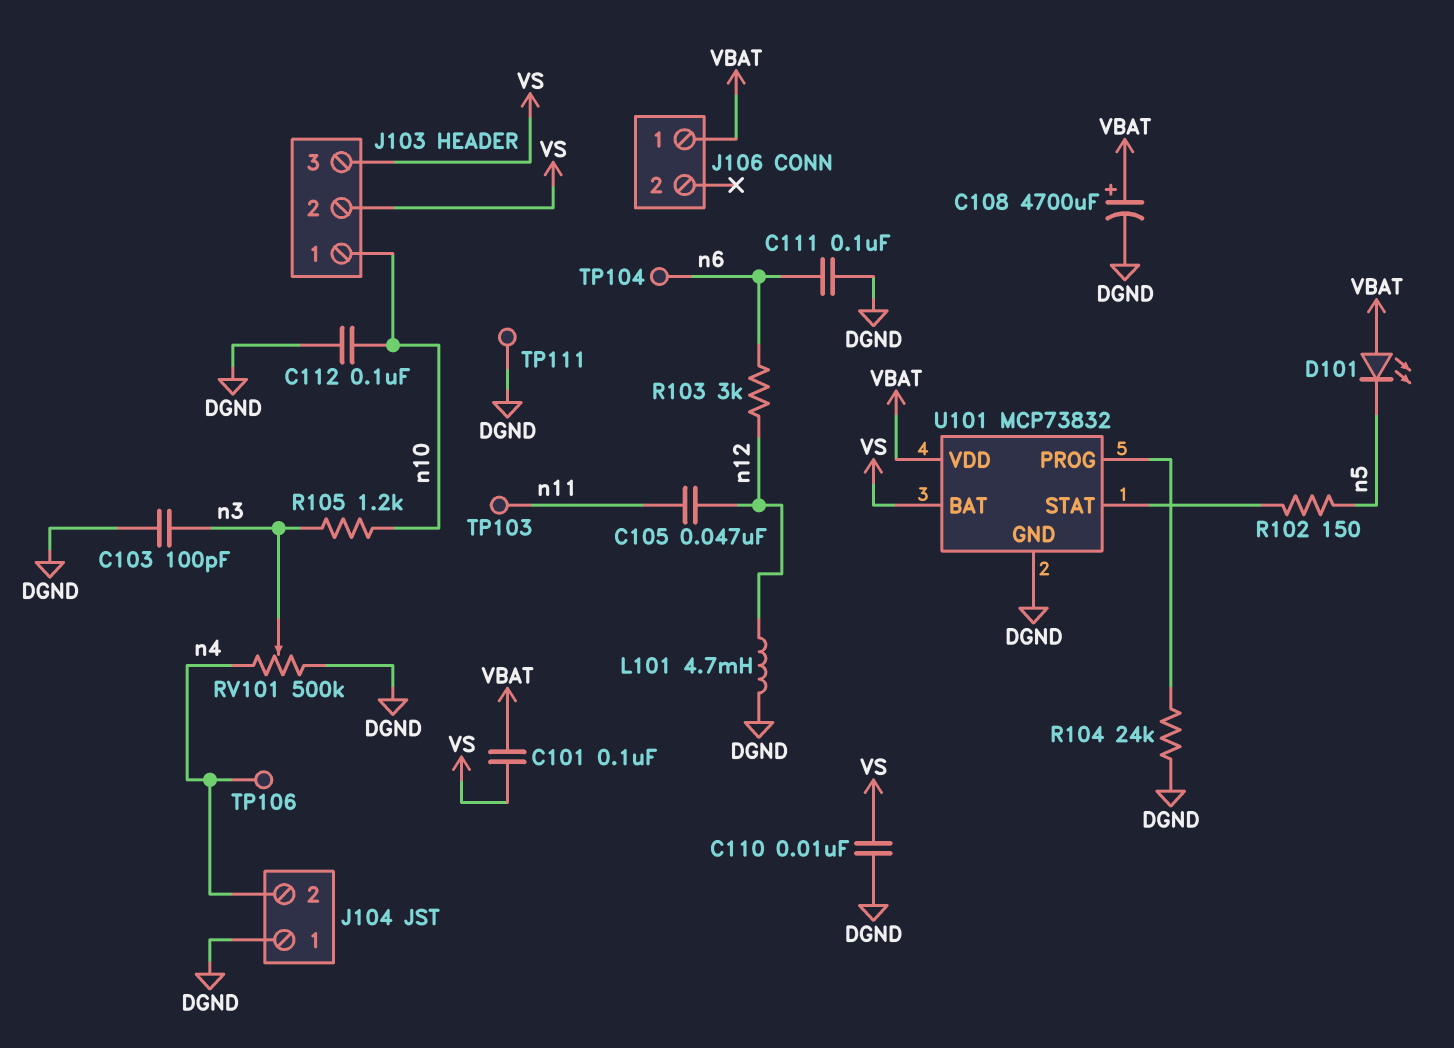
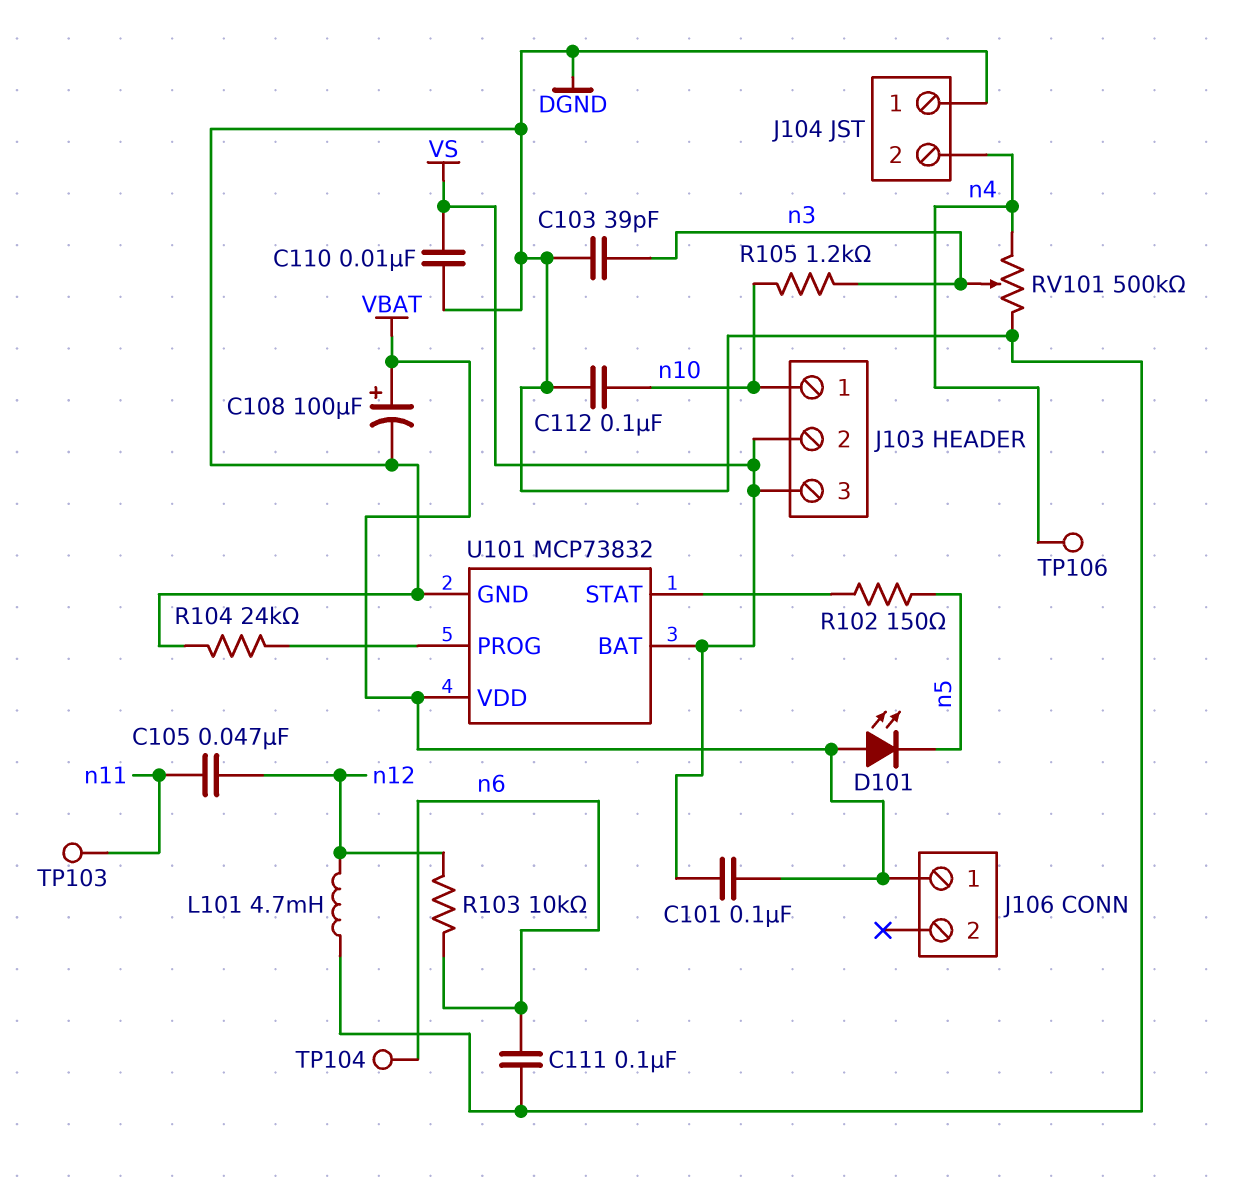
C103: 100pF (DGND, n3) -> 39pF (DGND, n3)
C108: 4700uF (plus VBAT, minus DGND) -> 100uF (plus VBAT, minus DGND)
R103: 3k (n6, n12) -> 10k (n6, n12)
TP111: test point (DGND) -> none

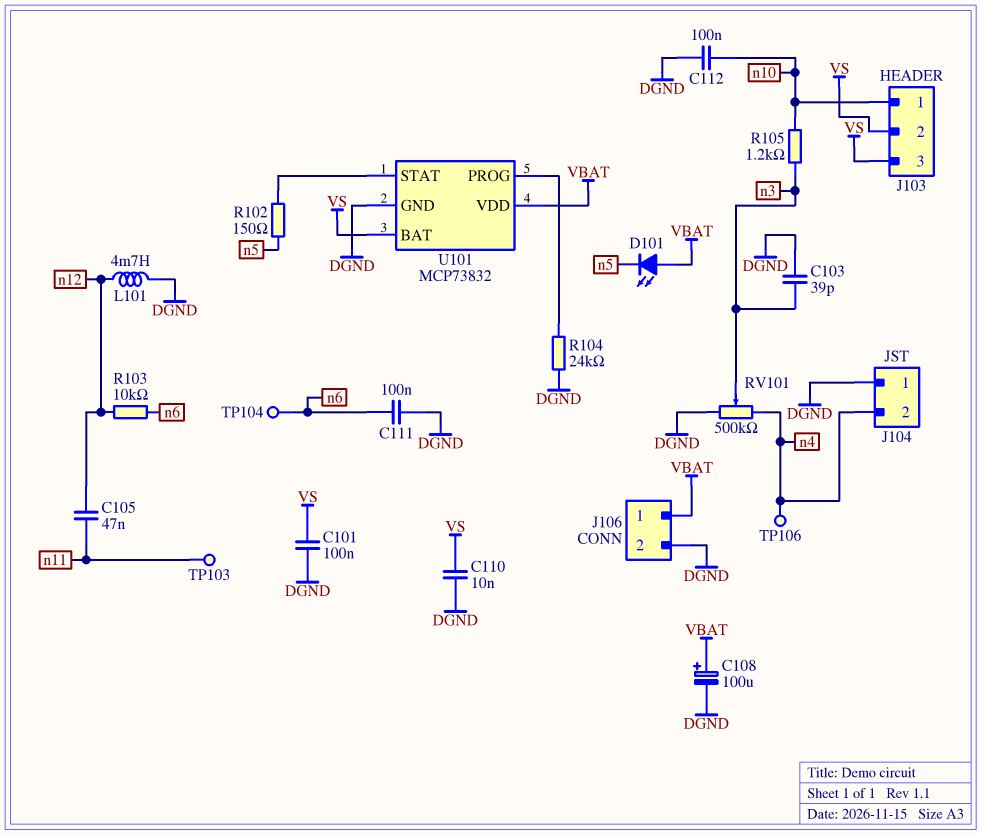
C101: 100nF (VBAT, VS) -> 100nF (DGND, VS)
J106 pin 2: none -> DGND

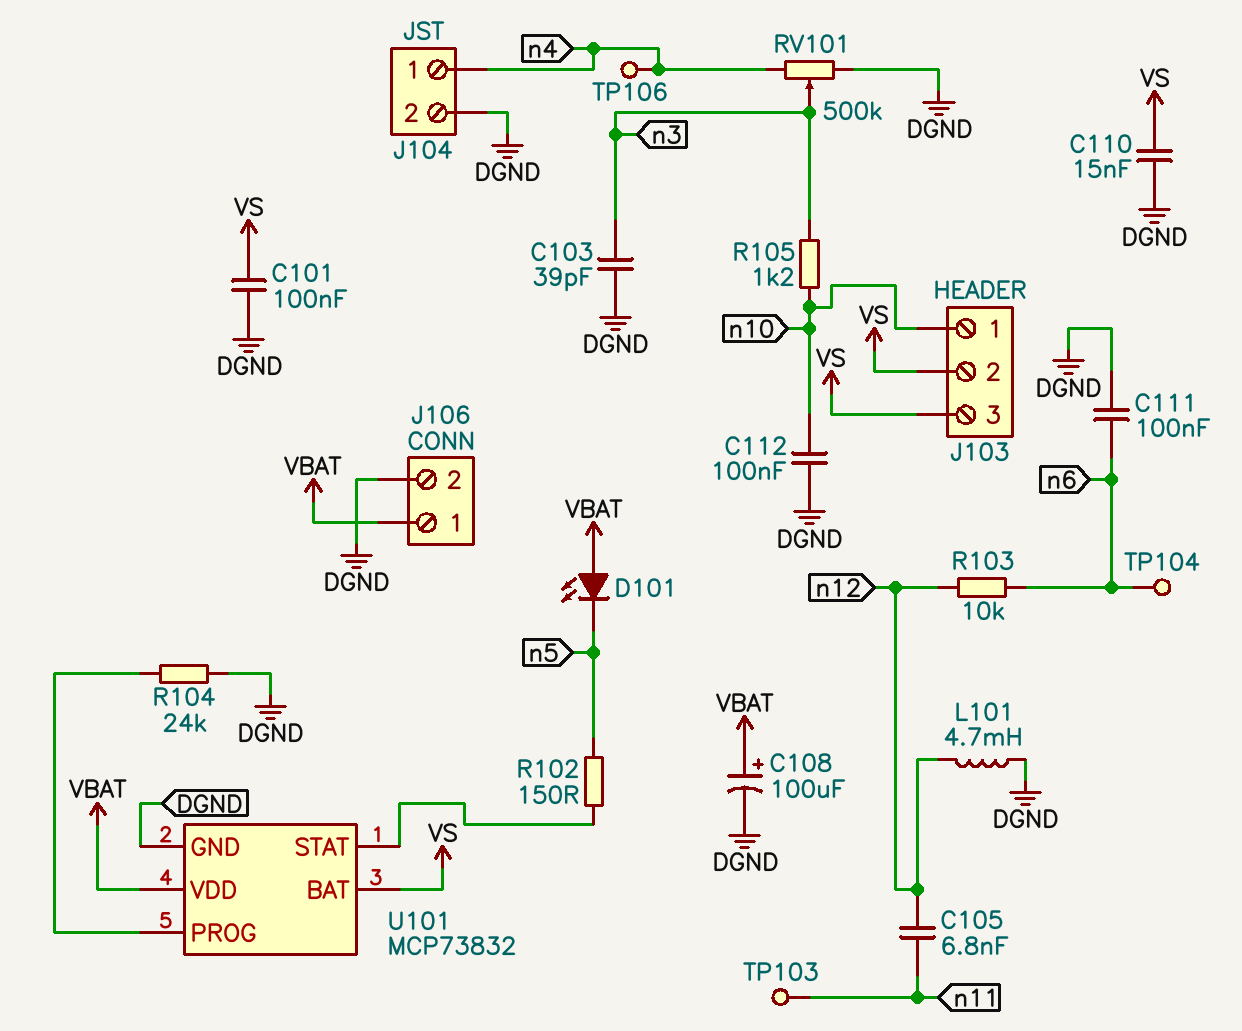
C105: 47nF (n11, n12) -> 6.8nF (n11, n12)
C110: 10nF (DGND, VS) -> 15nF (DGND, VS)
J104 pin 1: DGND -> n4
J104 pin 2: n4 -> DGND

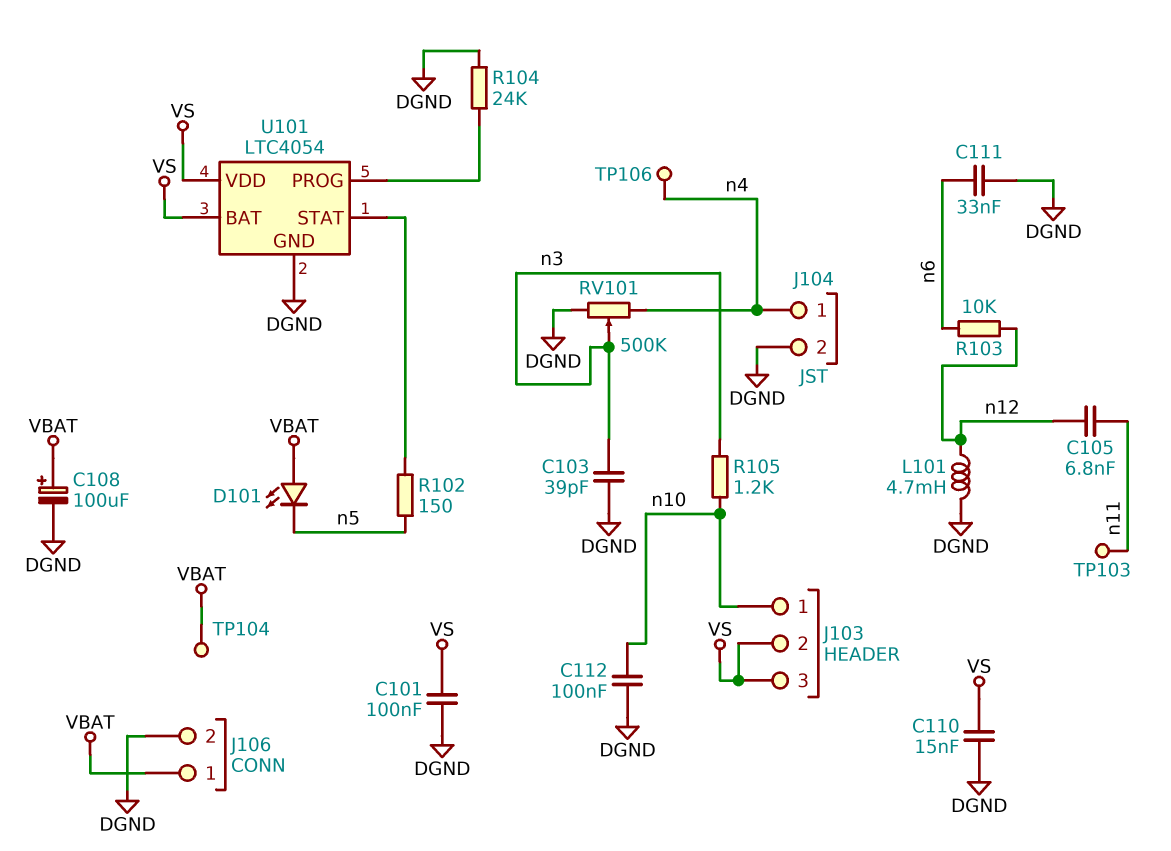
C111: 100nF (DGND, n6) -> 33nF (DGND, n6)
TP104: test point (n6) -> test point (VBAT)
U101: MCP73832 -> LTC4054
U101 pin VDD: VBAT -> VS

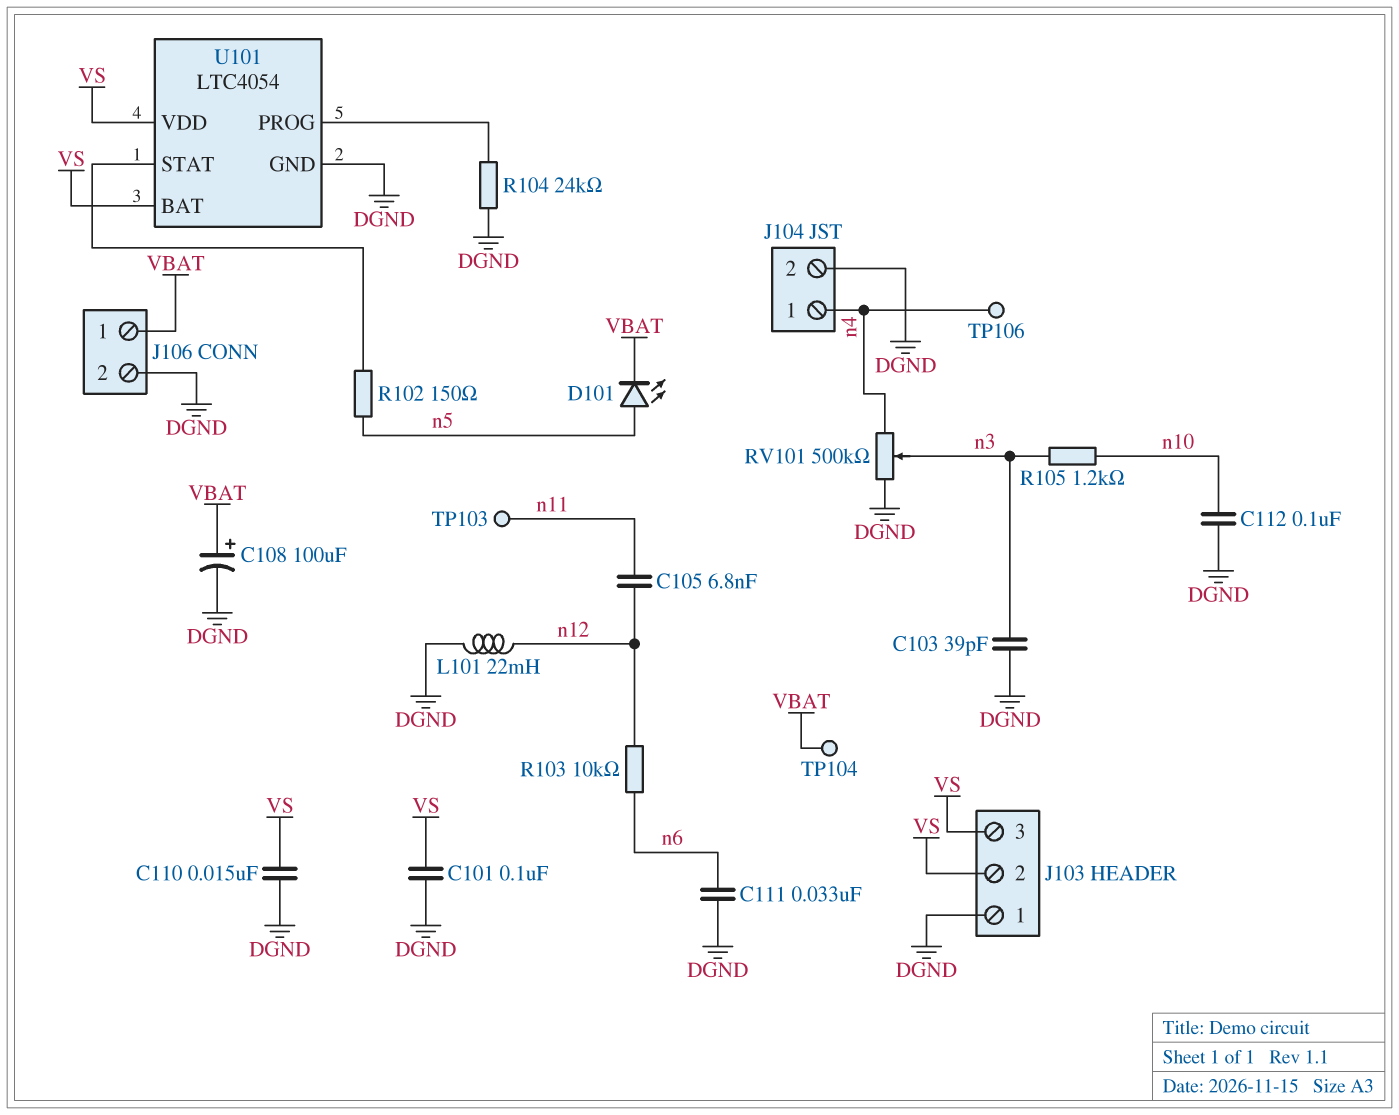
D101: LED (A VBAT, K n5) -> LED (A n5, K VBAT)
J103 pin 1: n10 -> DGND
L101: 4.7mH (DGND, n12) -> 22mH (DGND, n12)

